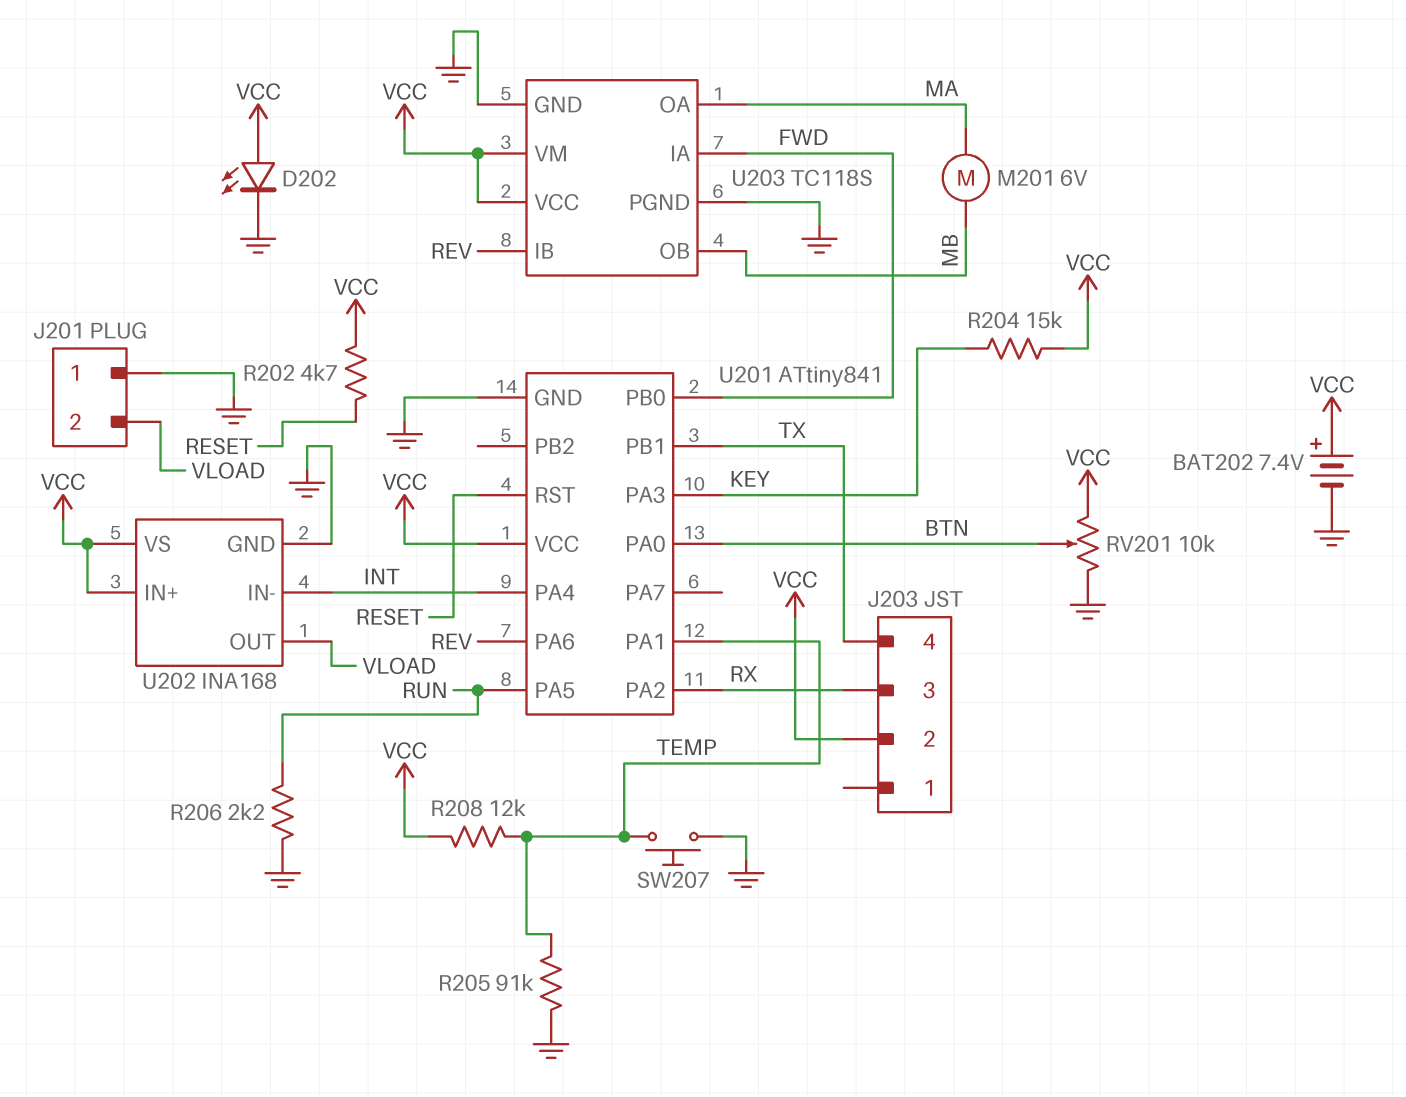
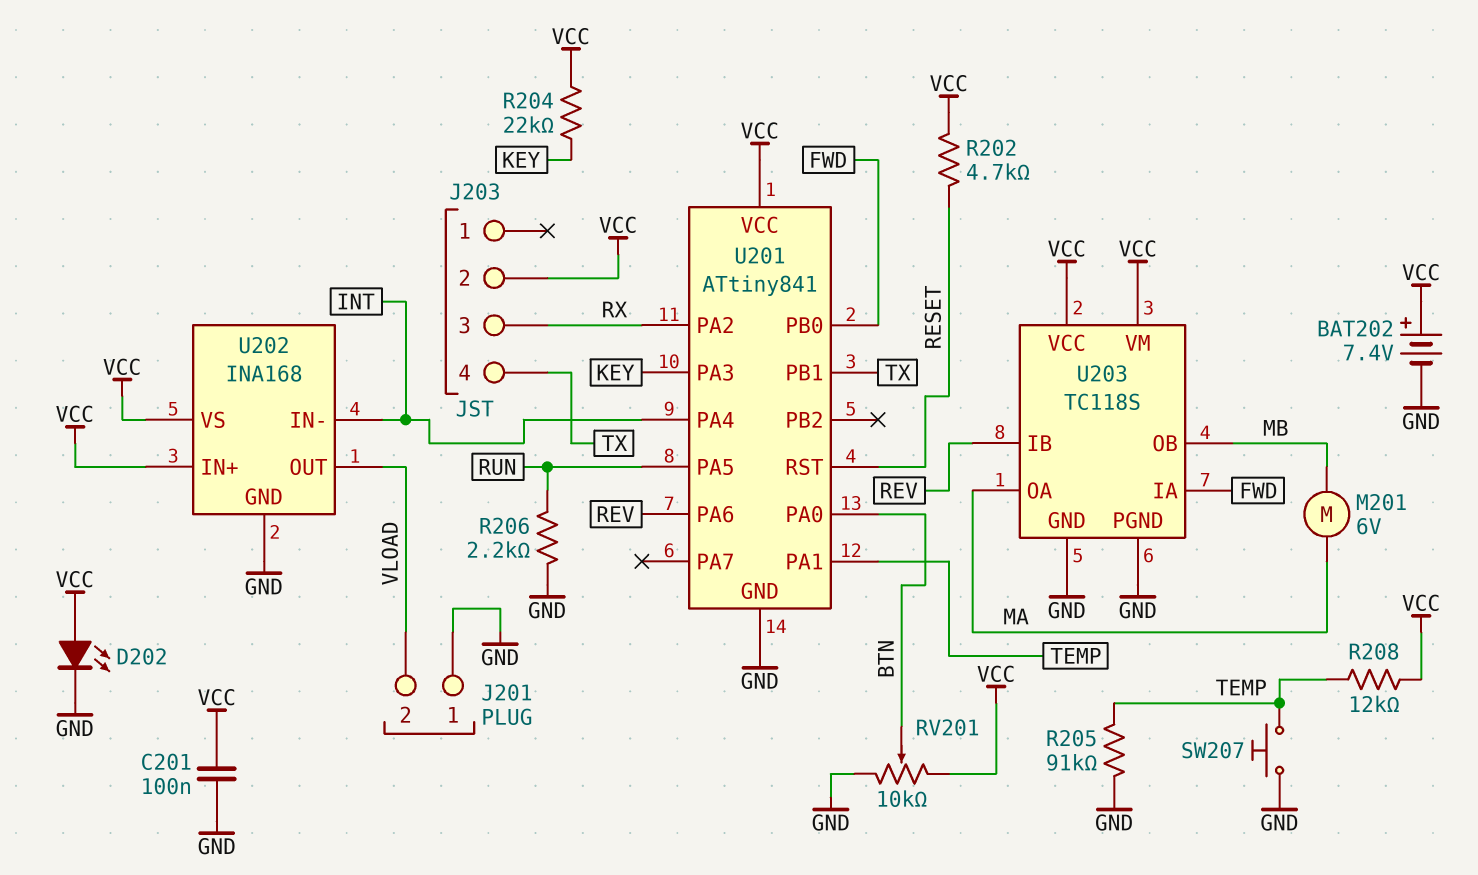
C201: none -> 100nF (GND, VCC)
R204: 15k (KEY, VCC) -> 22k (KEY, VCC)

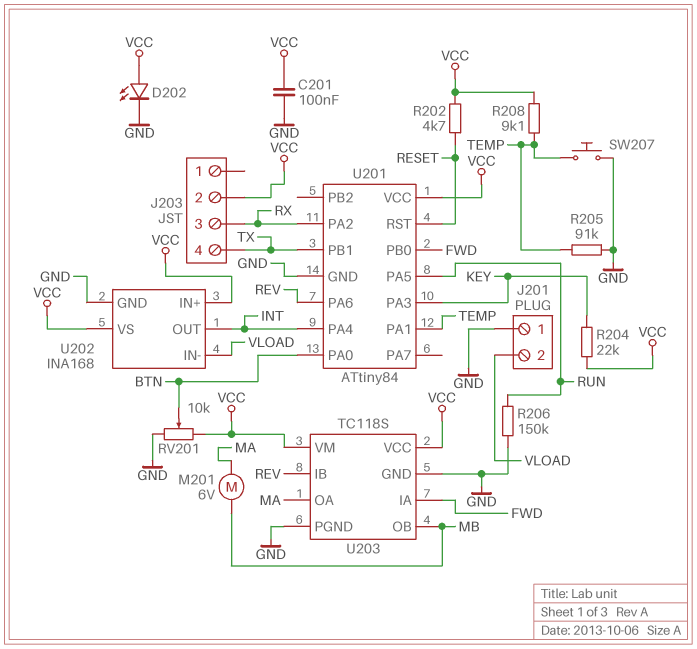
BAT202: 7.4V (plus VCC, minus GND) -> none
R206: 2.2k (GND, RUN) -> 150k (GND, RUN)
R208: 12k (TEMP, VCC) -> 9.1k (TEMP, VCC)
U201: ATtiny841 -> ATtiny84
U202 pin IN-: INT -> VLOAD
U202 pin OUT: VLOAD -> INT

